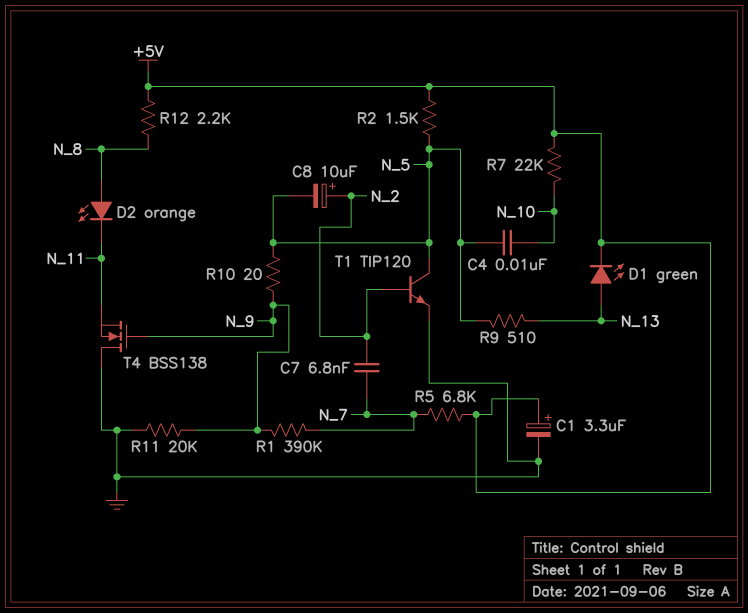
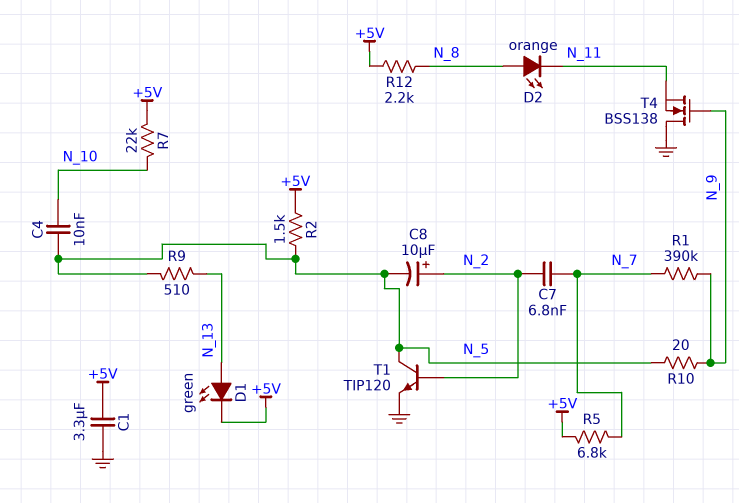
C1: 3.3uF (plus +5V, minus GND) -> 3.3uF (+5V, GND)
R11: 20k (GND, N_9) -> none

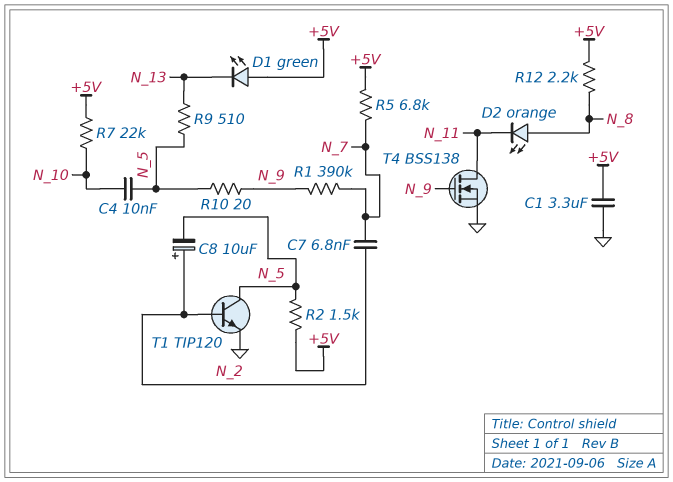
D1: LED green (A N_13, K +5V) -> LED green (A +5V, K N_13)
T4: NMOS BSS138 (G N_9, D GND, S N_11) -> NMOS BSS138 (G N_9, D N_11, S GND)

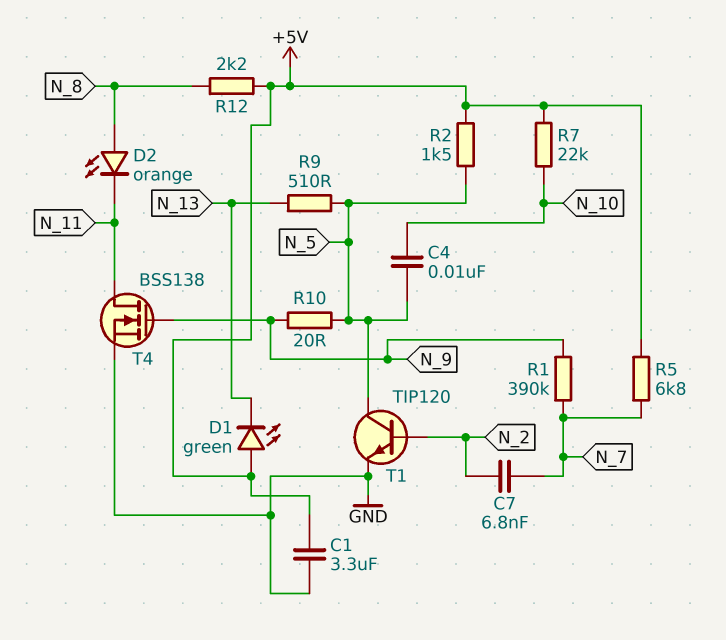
C8: 10uF (plus N_2, minus N_5) -> none

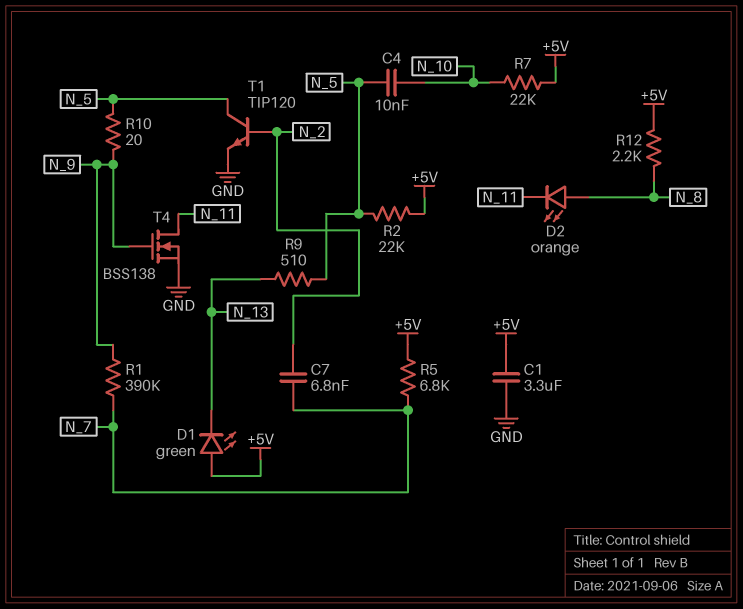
R2: 1.5k (+5V, N_5) -> 22k (+5V, N_5)

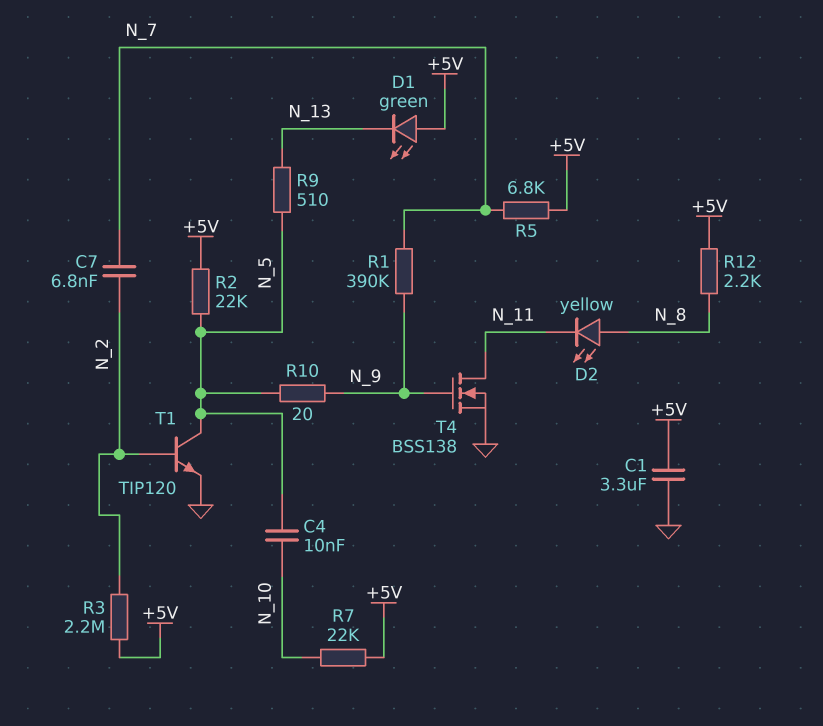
D2: LED orange (A N_8, K N_11) -> LED yellow (A N_8, K N_11)
R3: none -> 2.2M (+5V, N_2)

